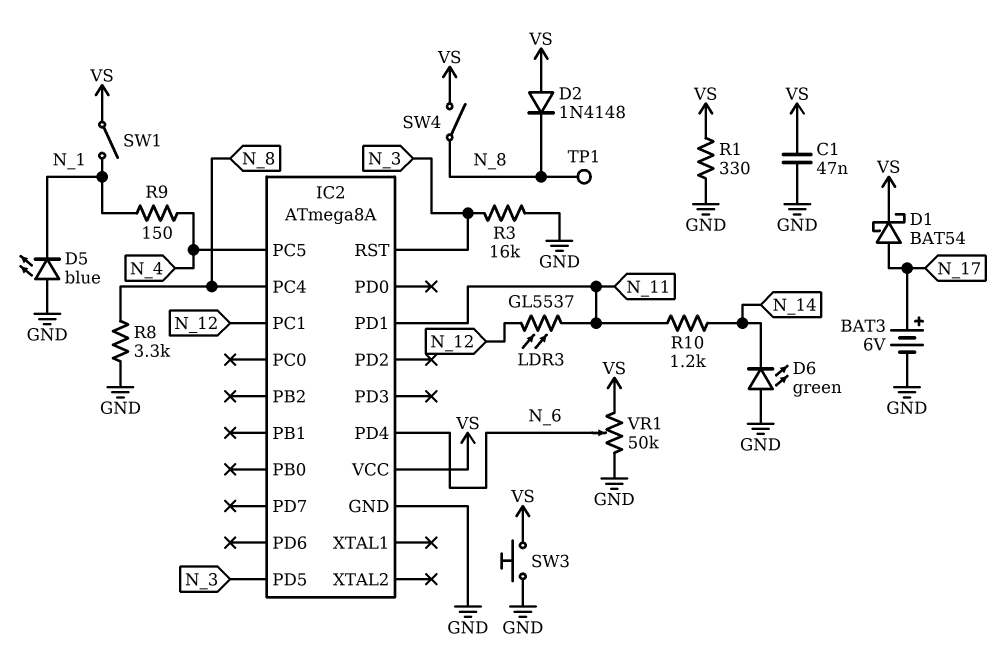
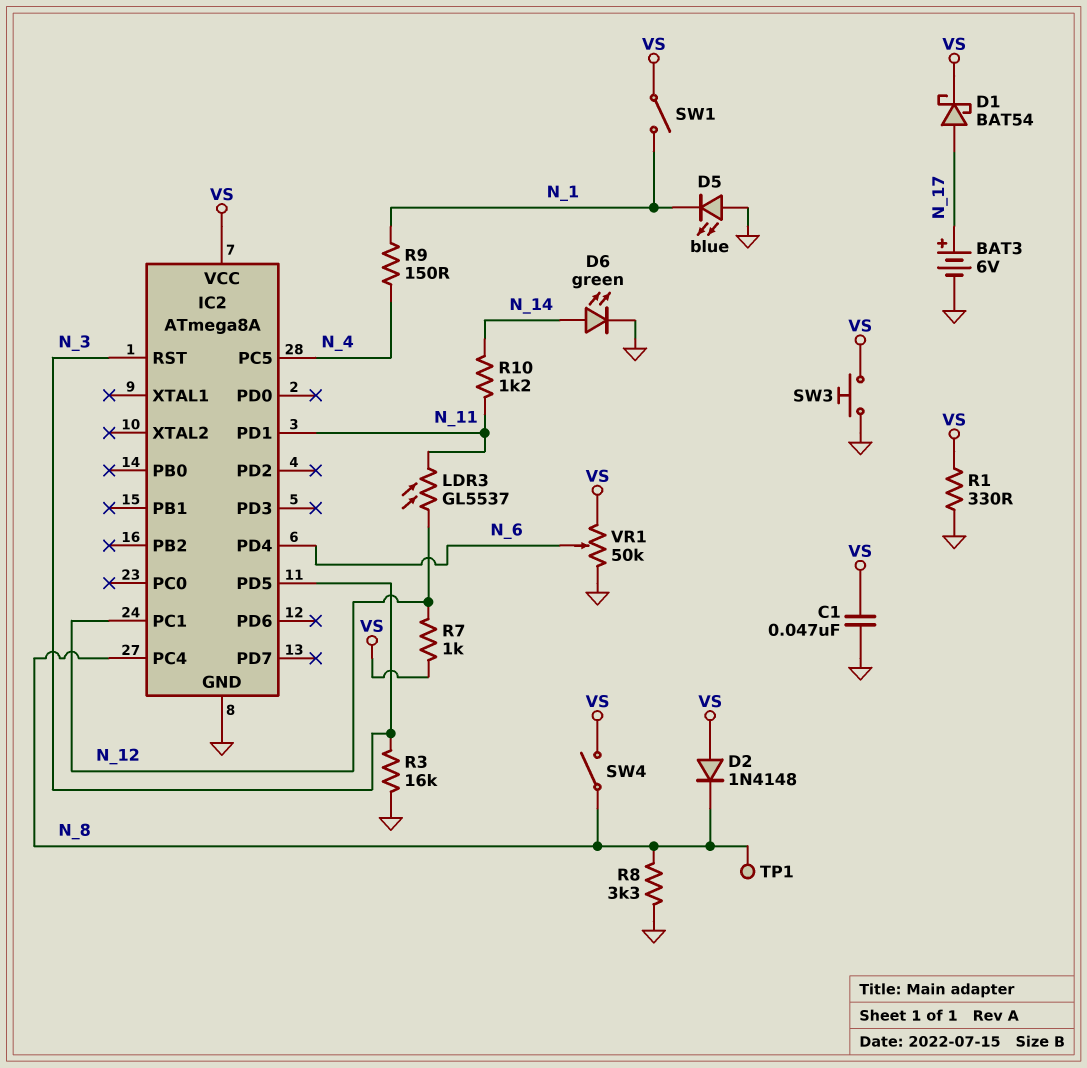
D6: LED green (A GND, K N_14) -> LED green (A N_14, K GND)
R7: none -> 1k (N_12, VS)

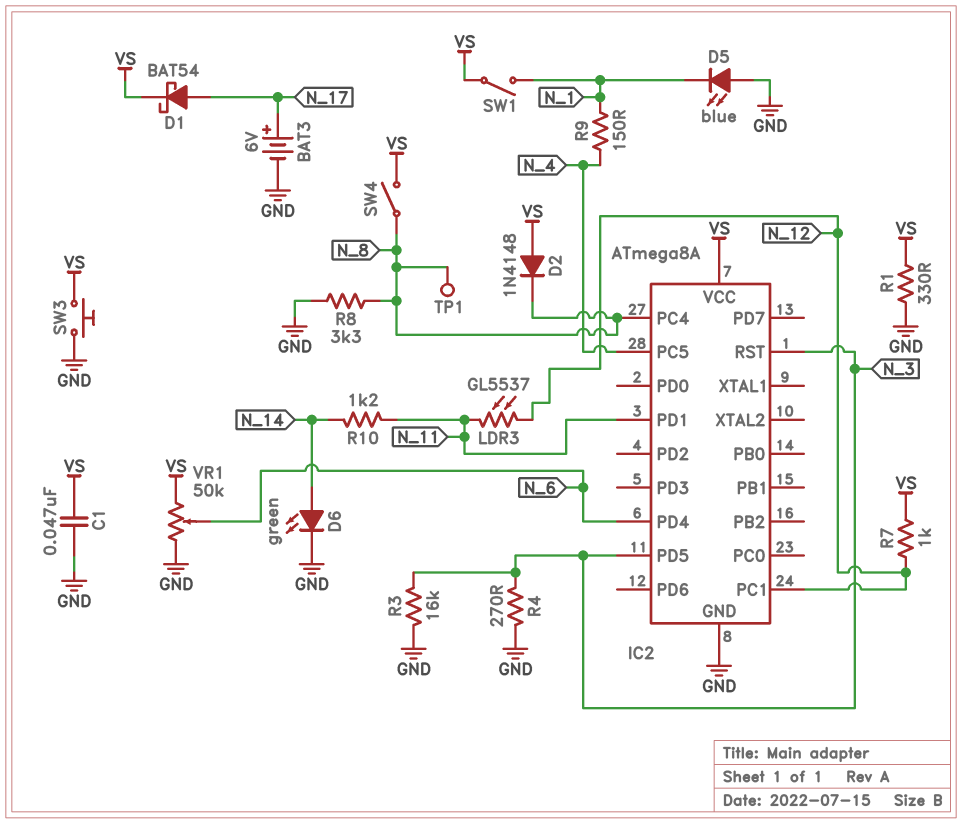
R4: none -> 270 (GND, N_3)

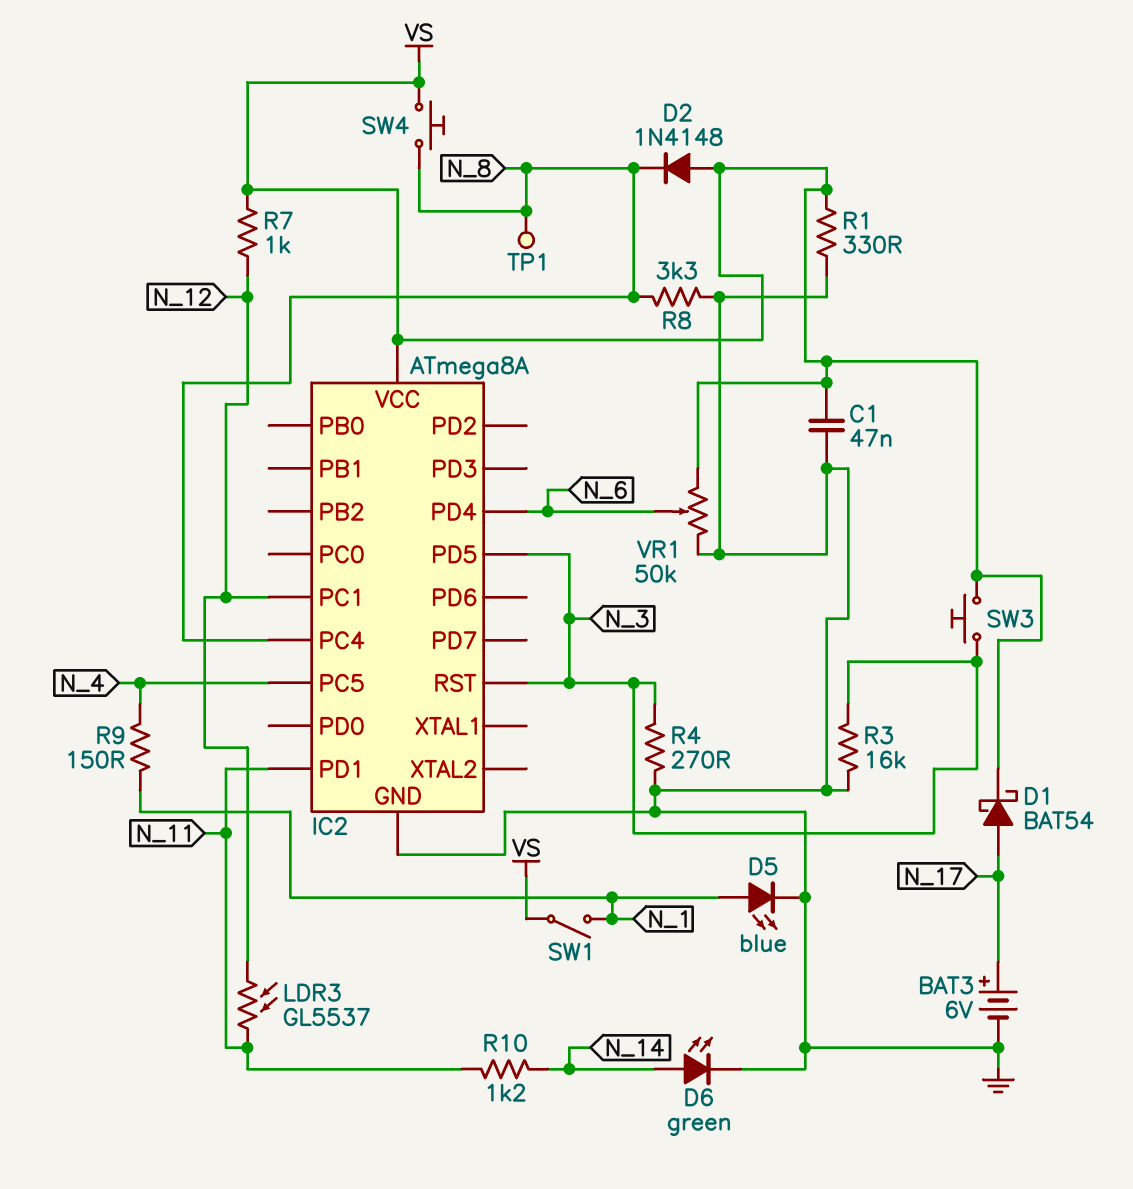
D5: LED blue (A GND, K N_1) -> LED blue (A N_1, K GND)
SW3: button (GND, VS) -> button (N_3, VS)
SW4: switch (N_8, VS) -> button (N_8, VS)

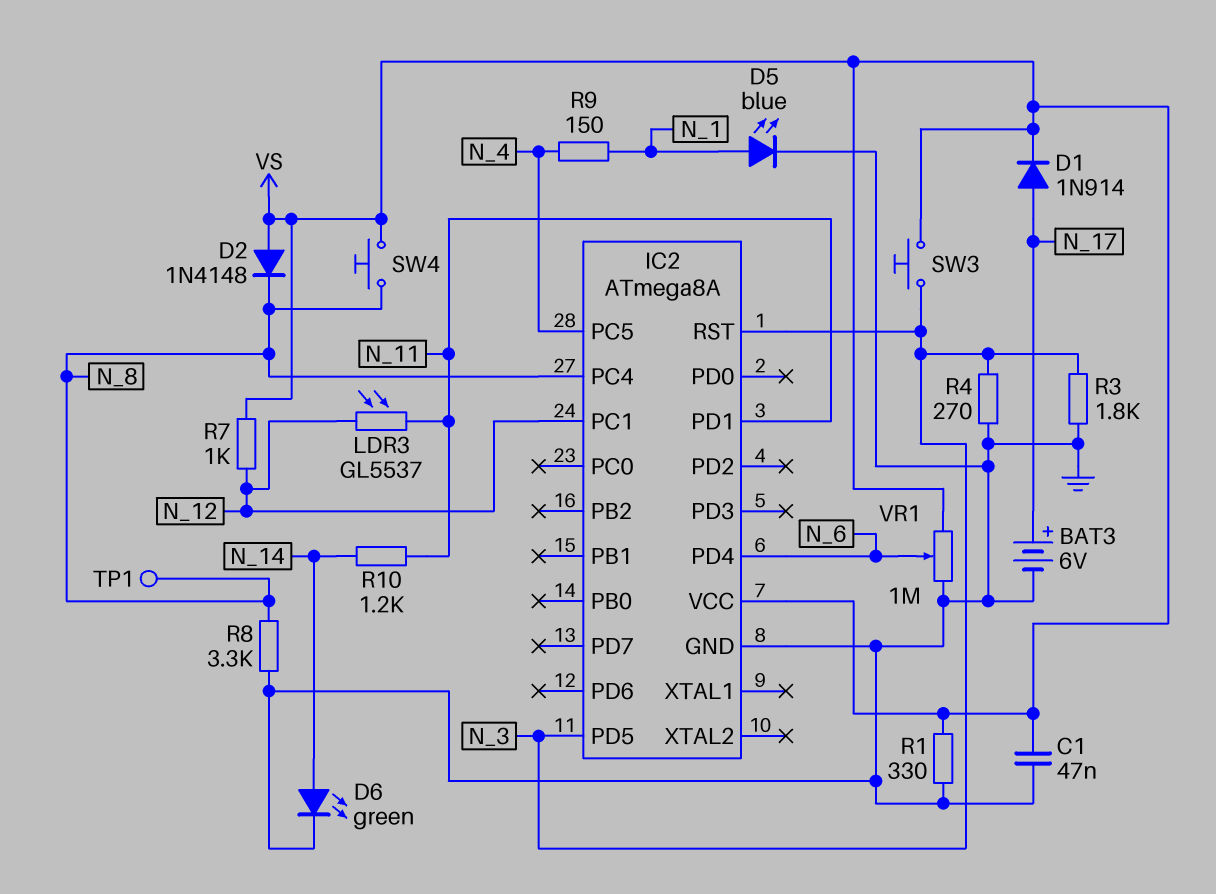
D1: schottky BAT54 (A N_17, K VS) -> diode 1N914 (A N_17, K VS)
R3: 16k (GND, N_3) -> 1.8k (GND, N_3)
SW1: switch (N_1, VS) -> none
VR1: 50k (GND, VS, wiper N_6) -> 1M (GND, VS, wiper N_6)

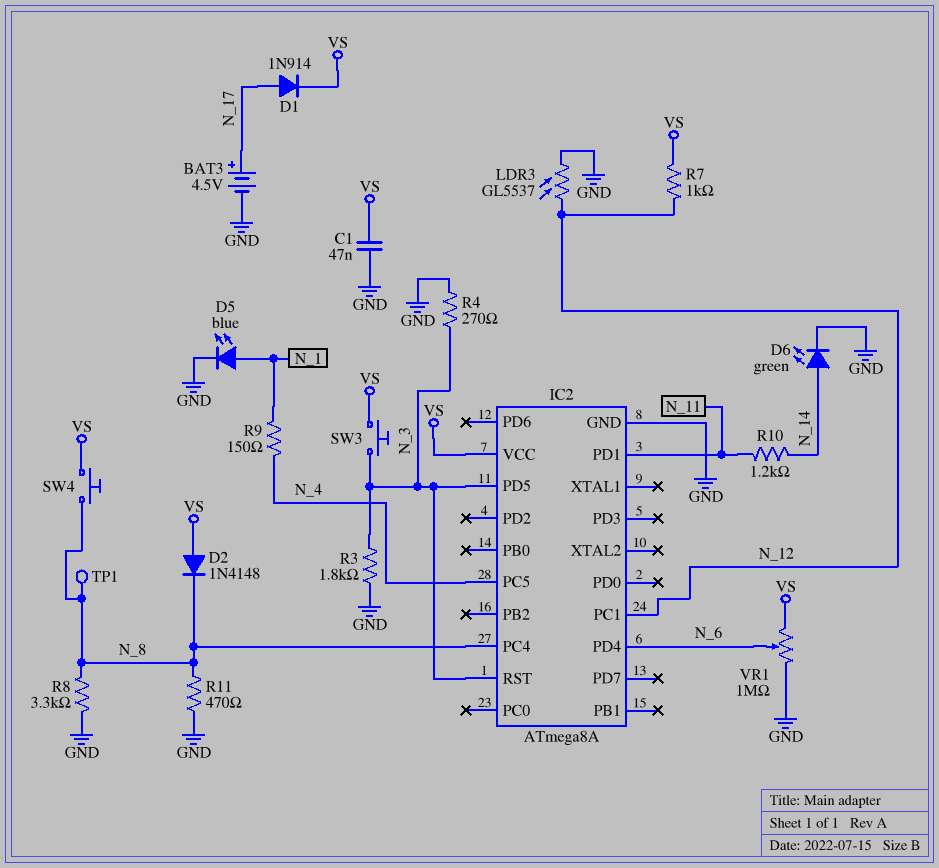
BAT3: 6V (plus N_17, minus GND) -> 4.5V (plus N_17, minus GND)
LDR3: GL5537 (N_11, N_12) -> GL5537 (GND, N_12)
R1: 330 (GND, VS) -> none
R11: none -> 470 (GND, N_8)

